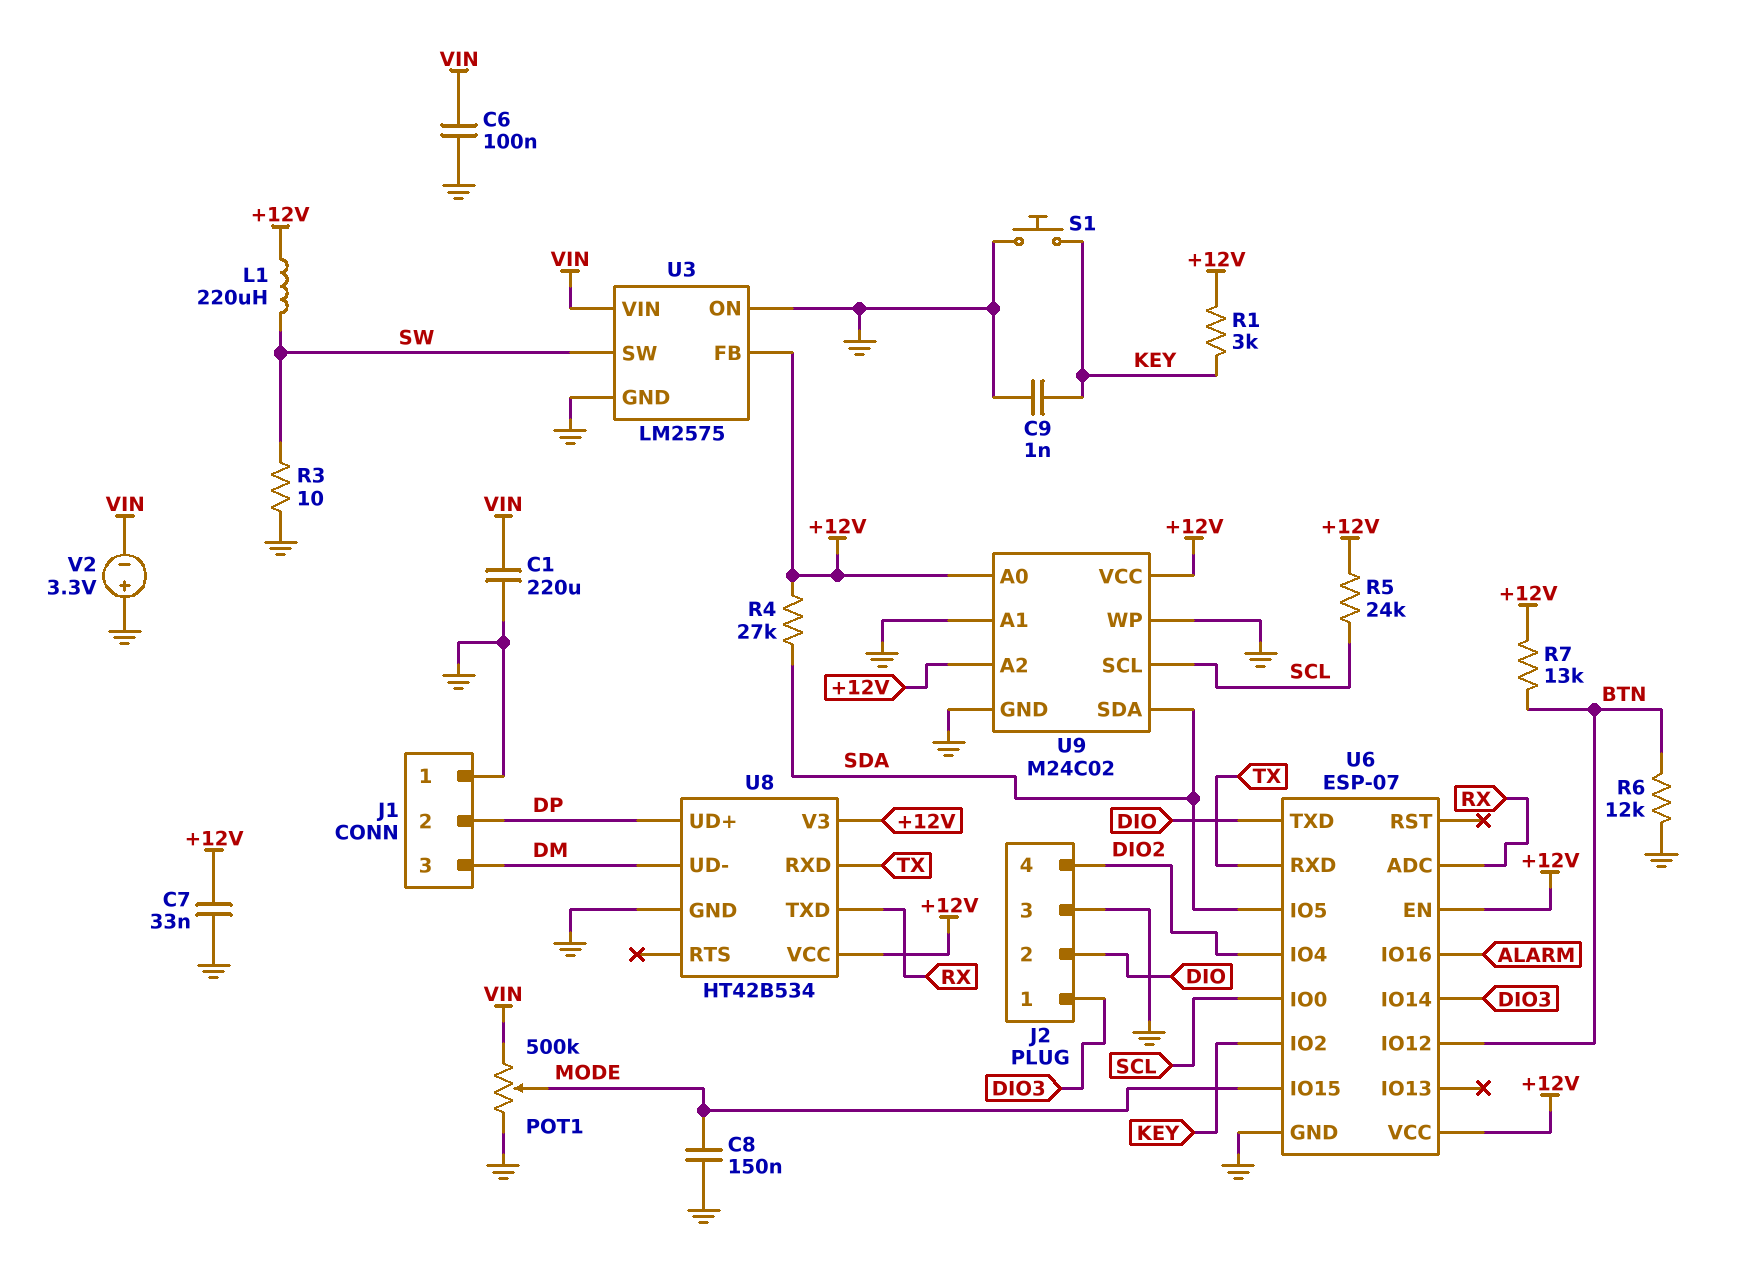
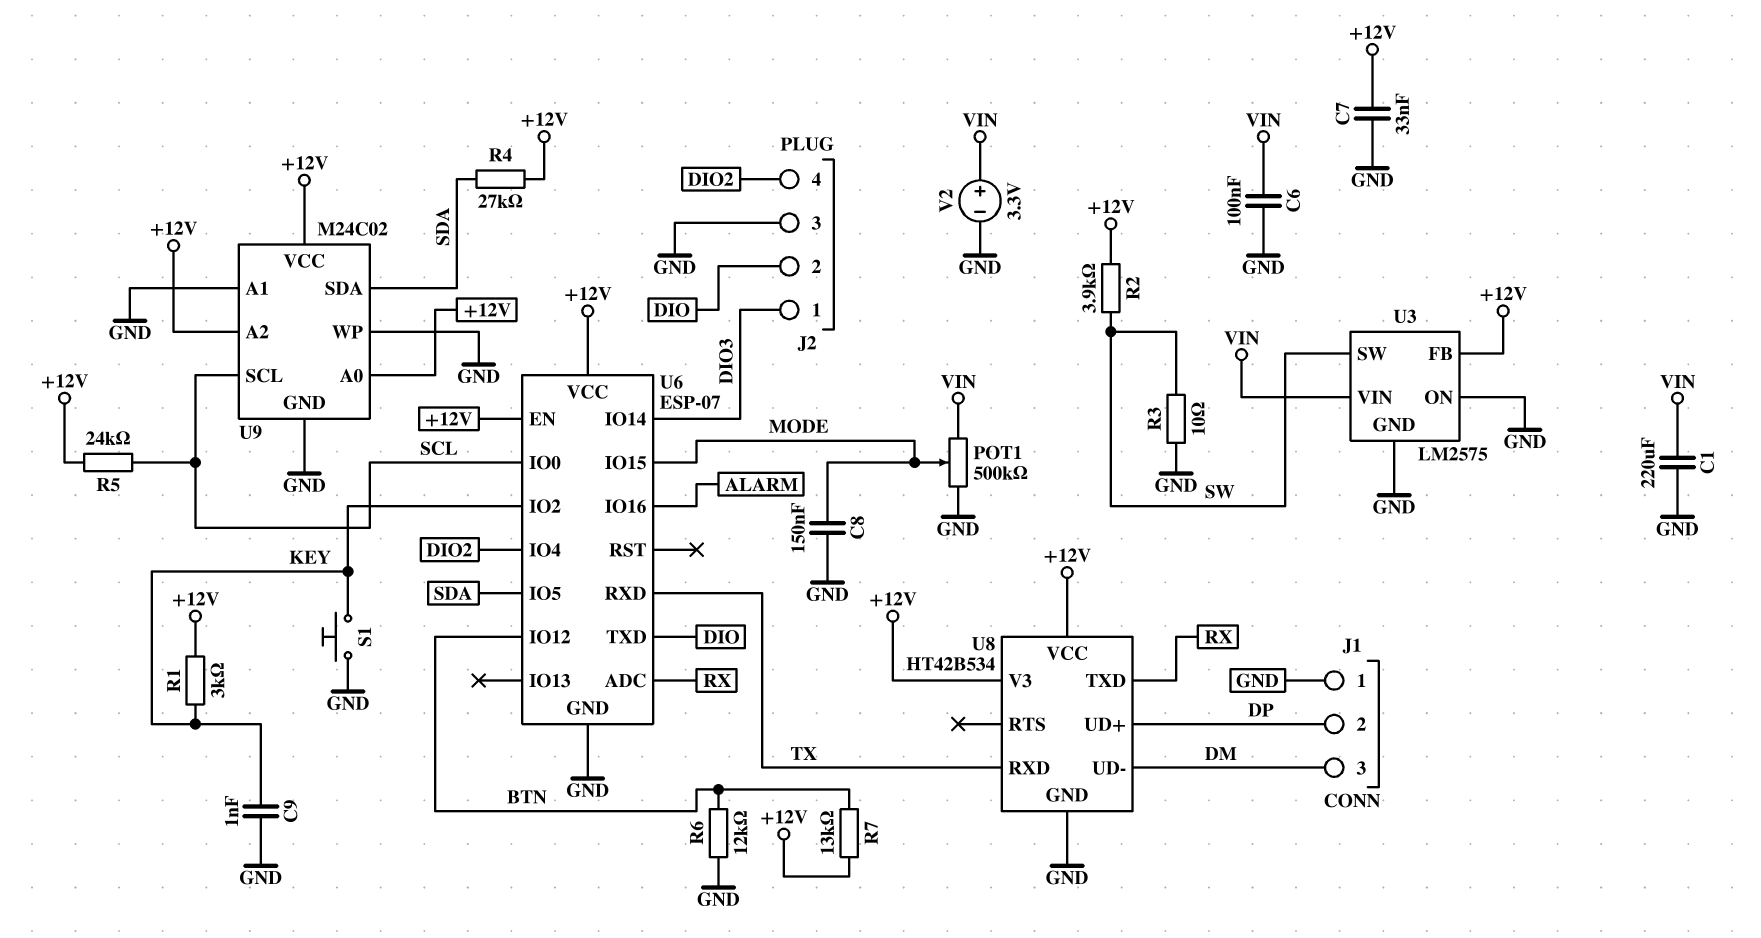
L1: 220uH (+12V, SW) -> none
R2: none -> 3.9k (+12V, SW)
V2: 3.3V (plus GND, minus VIN) -> 3.3V (plus VIN, minus GND)

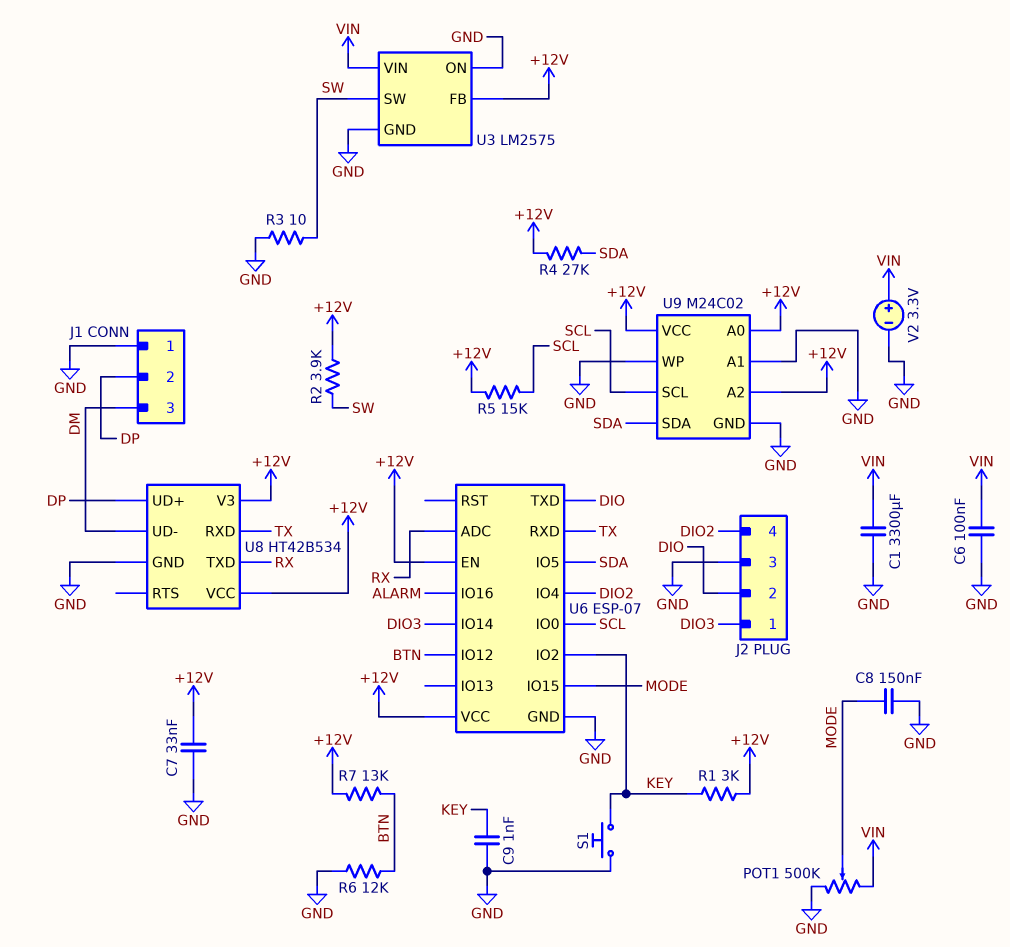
C1: 220uF (GND, VIN) -> 3300uF (GND, VIN)
R5: 24k (+12V, SCL) -> 15k (+12V, SCL)

